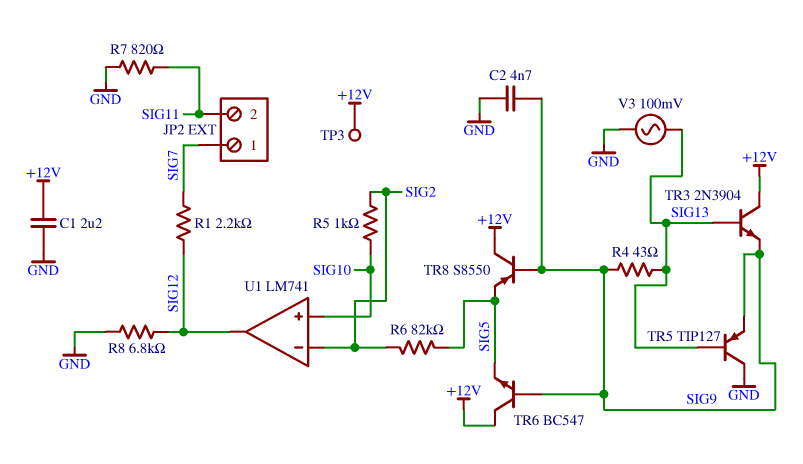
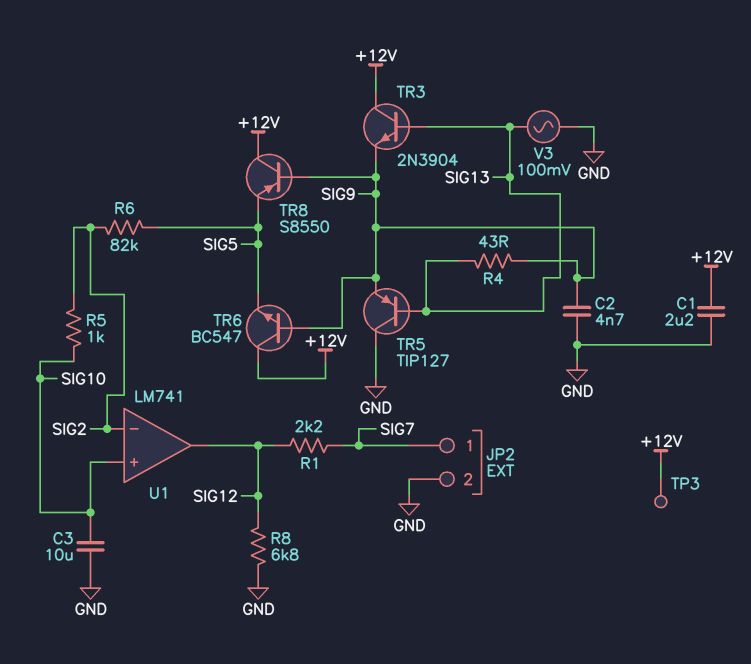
C3: none -> 10uF (GND, SIG10)
JP2 pin 2: SIG11 -> GND
R7: 820 (GND, SIG11) -> none

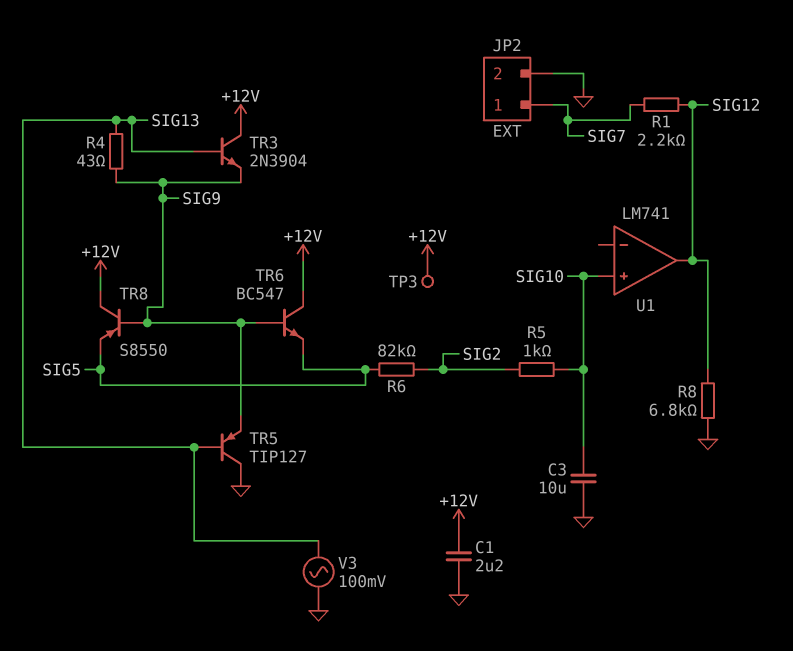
C2: 4.7nF (GND, SIG9) -> none
U1 pin in-: SIG2 -> none

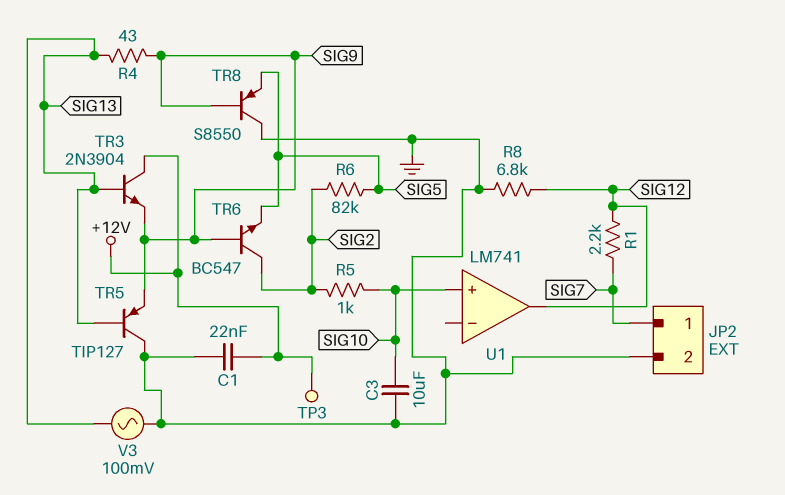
C1: 2.2uF (+12V, GND) -> 22nF (+12V, GND)
TR6: NPN BC547 (B SIG9, C +12V, E SIG5) -> NPN BC547 (B SIG9, C SIG2, E SIG5)
TR8: PNP S8550 (B SIG9, C +12V, E SIG5) -> PNP S8550 (B SIG9, C GND, E SIG5)

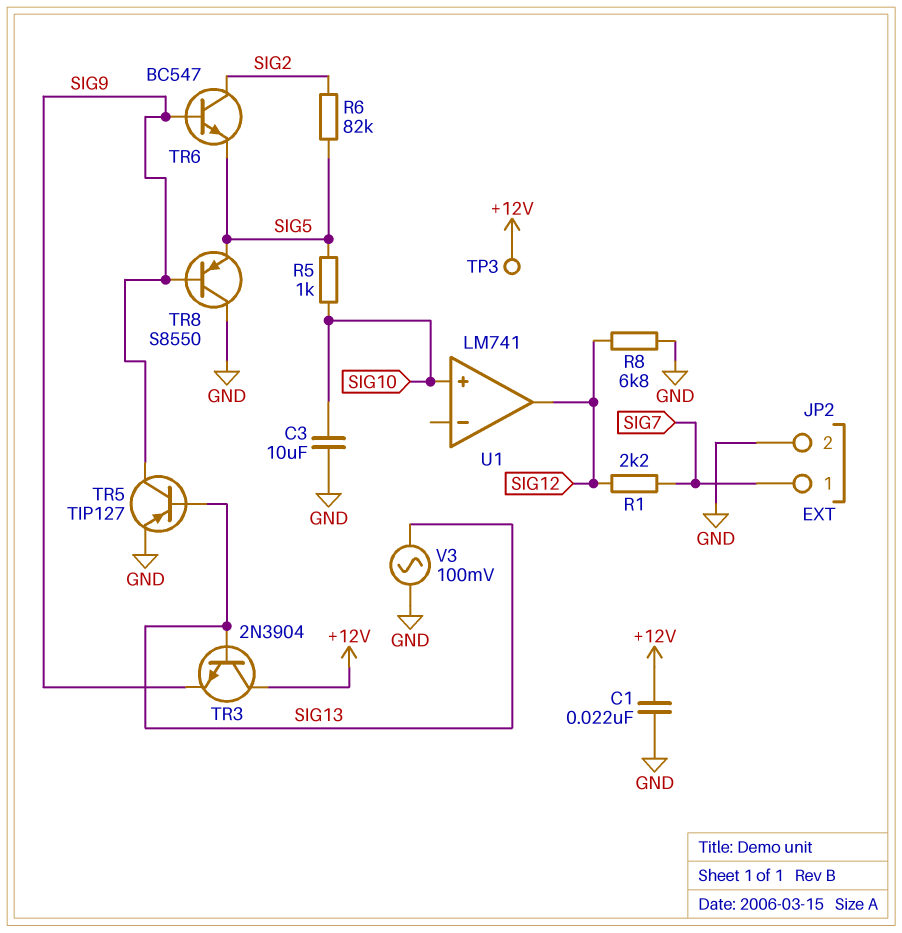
R4: 43 (SIG9, SIG13) -> none
R5: 1k (SIG2, SIG10) -> 1k (SIG5, SIG10)
TR5: PNP TIP127 (B SIG13, C GND, E SIG9) -> PNP TIP127 (B SIG13, C SIG9, E GND)

